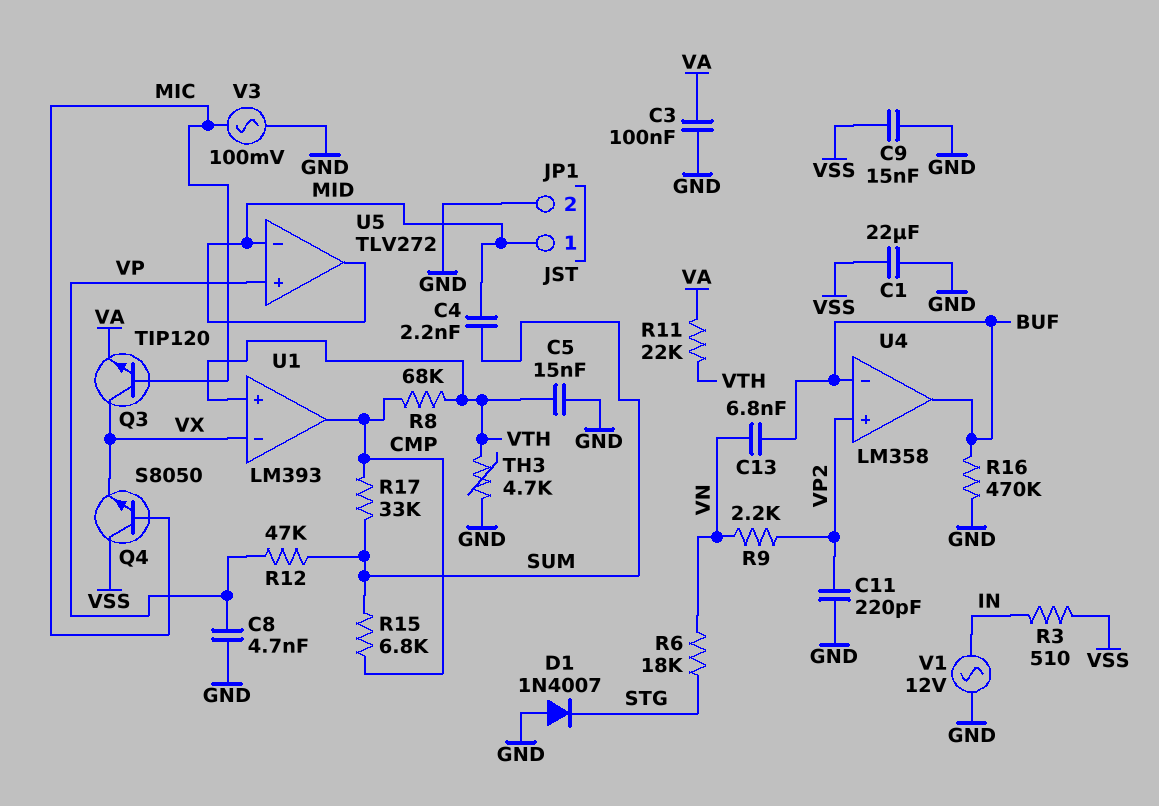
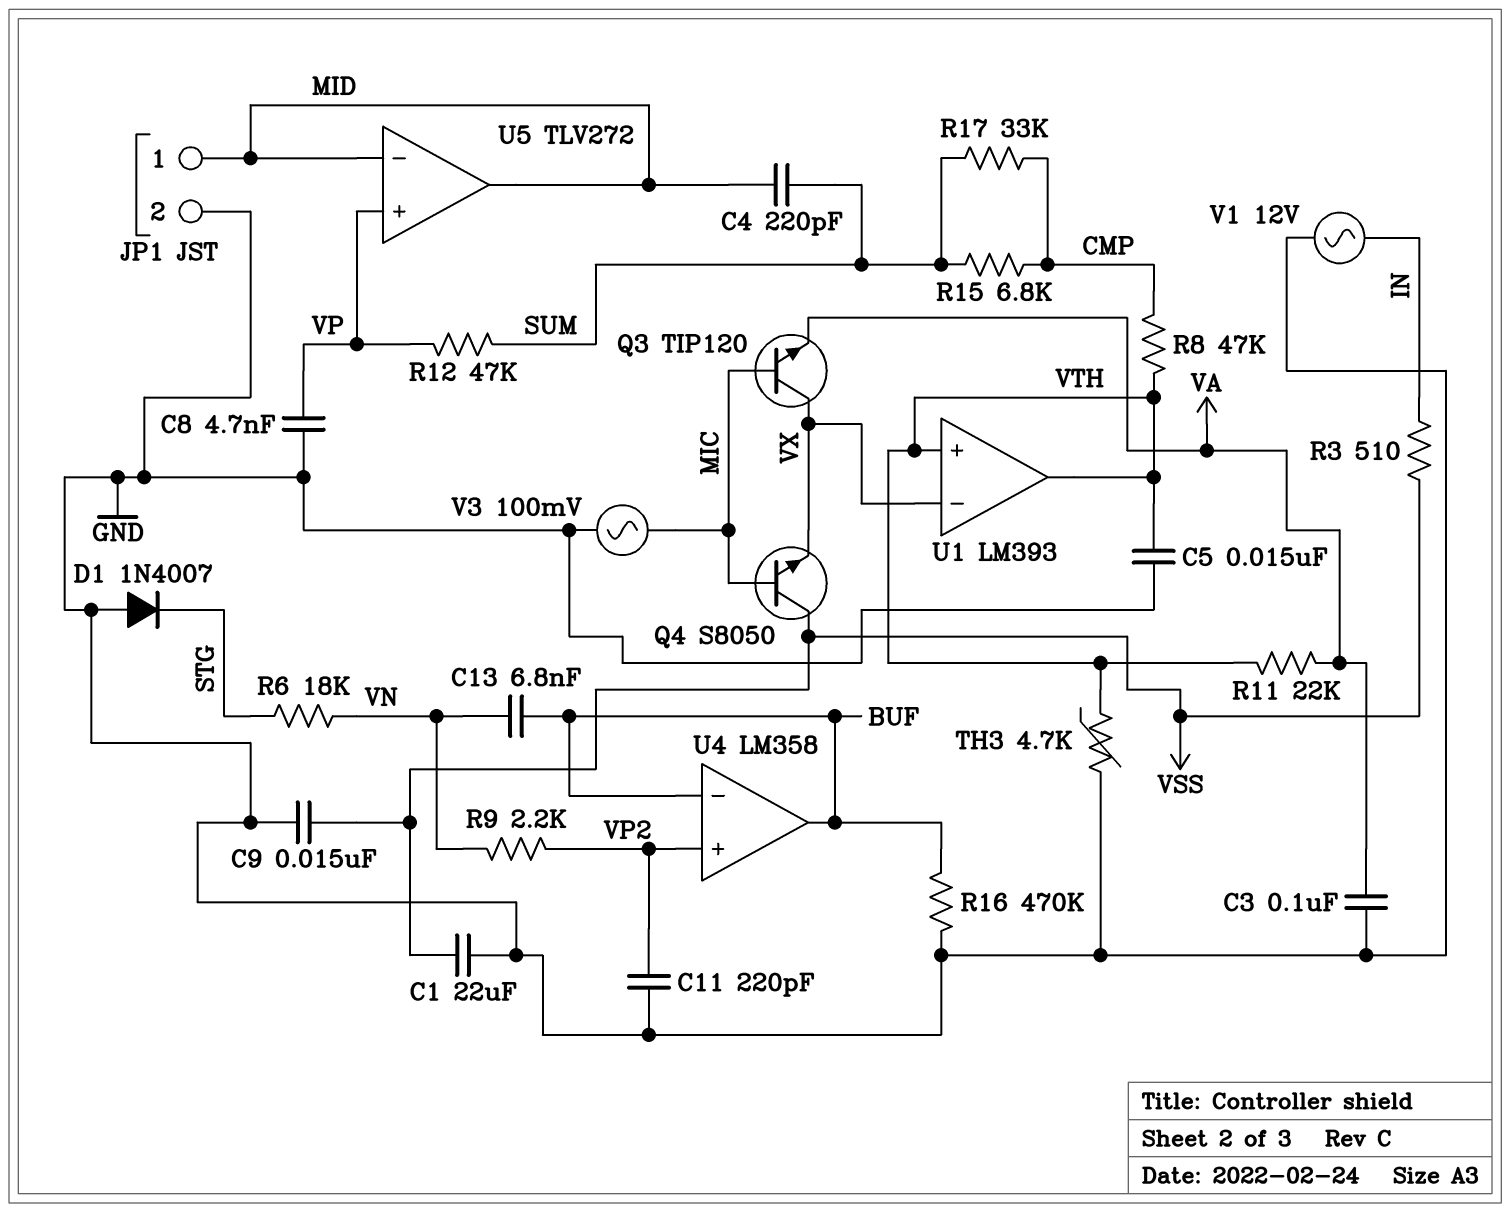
C4: 2.2nF (MID, SUM) -> 220pF (MID, SUM)
R8: 68k (CMP, VTH) -> 47k (CMP, VTH)
U1 pin out: CMP -> VTH

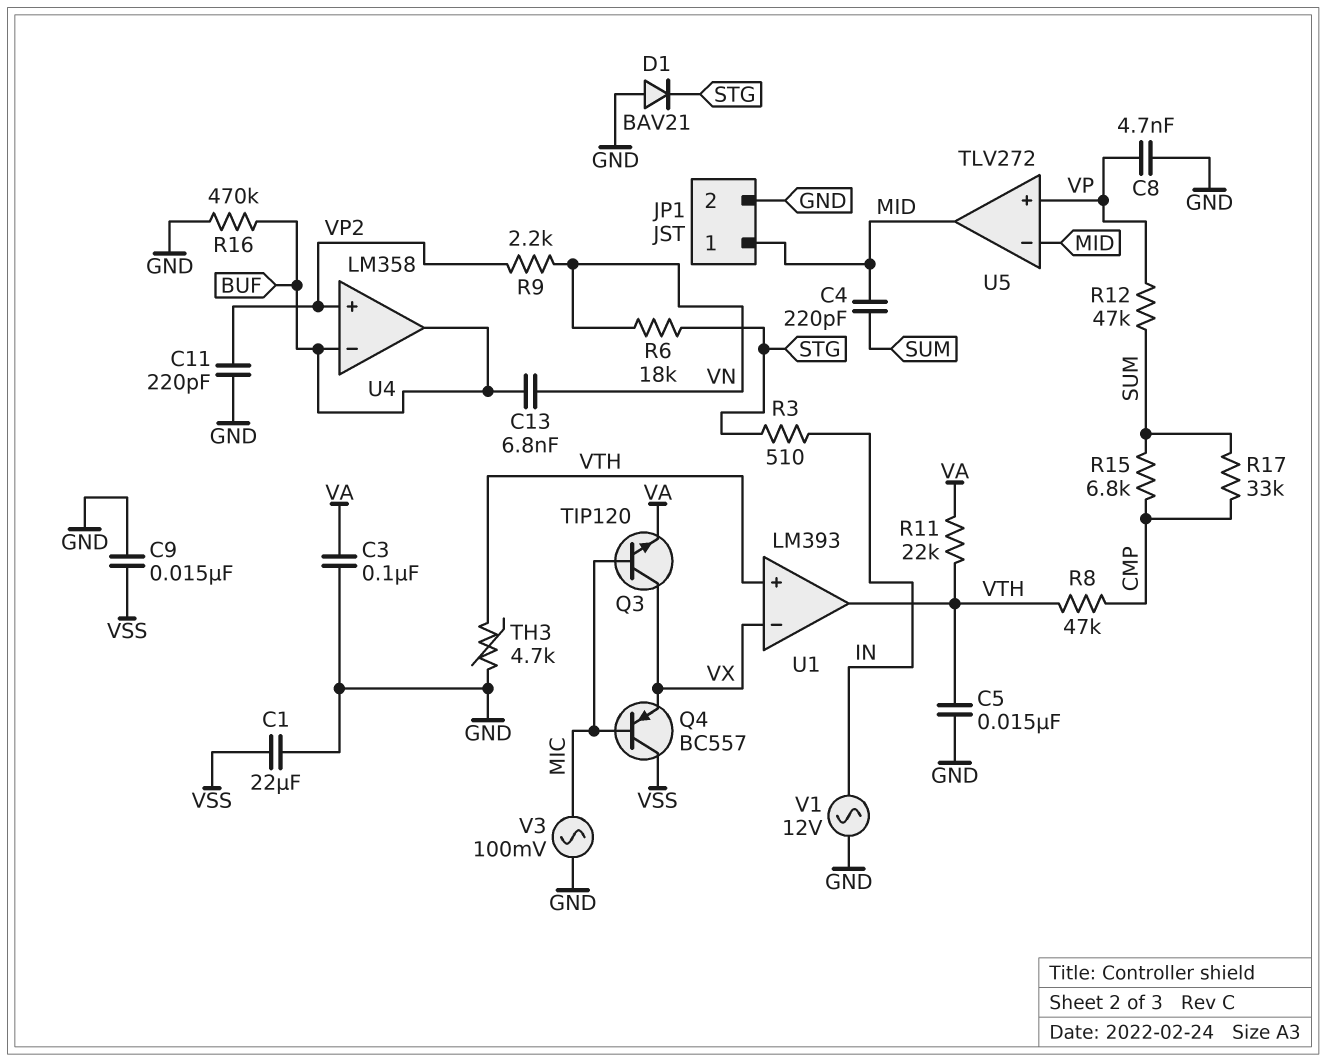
D1: diode 1N4007 (A GND, K STG) -> diode BAV21 (A GND, K STG)
Q4: NPN S8050 (B MIC, C VSS, E VX) -> PNP BC557 (B MIC, C VSS, E VX)
R3: 510 (IN, VSS) -> 510 (IN, STG)

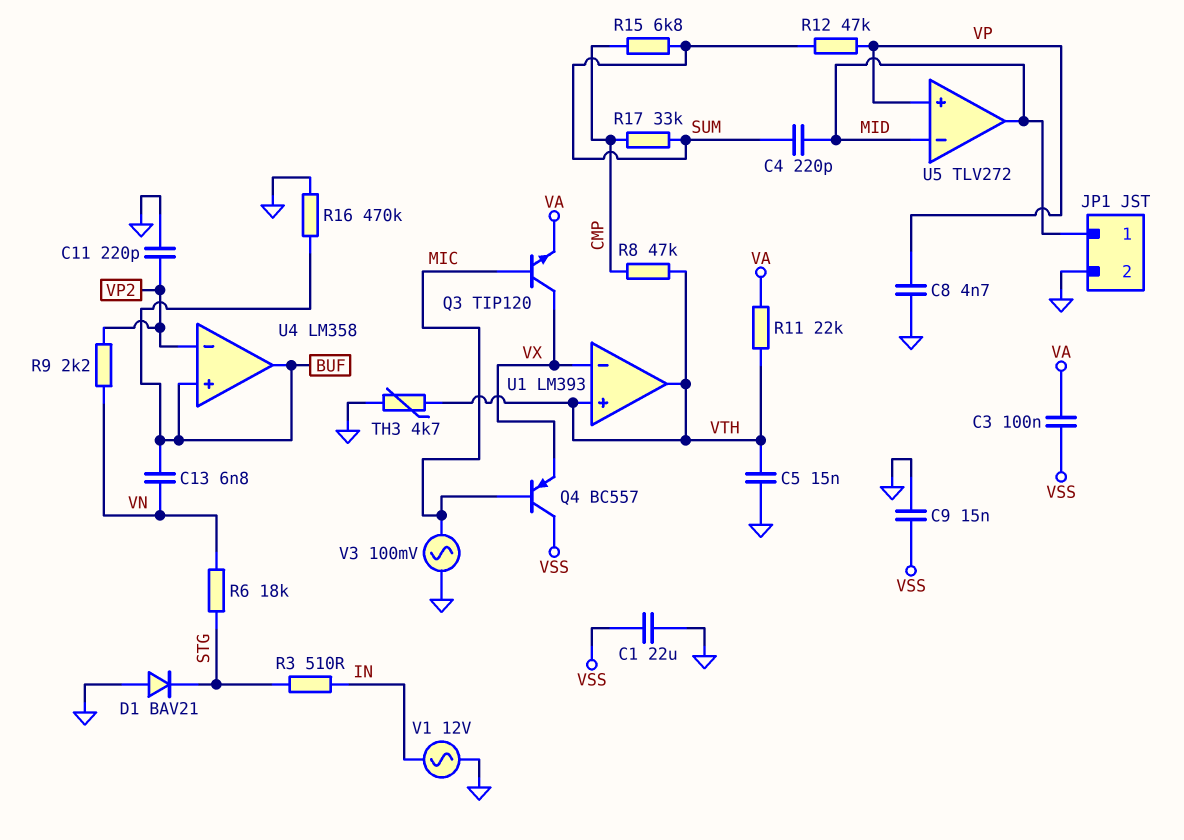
C3: 100nF (GND, VA) -> 100nF (VA, VSS)
U4 pin in+: VP2 -> BUF
U4 pin in-: BUF -> VP2

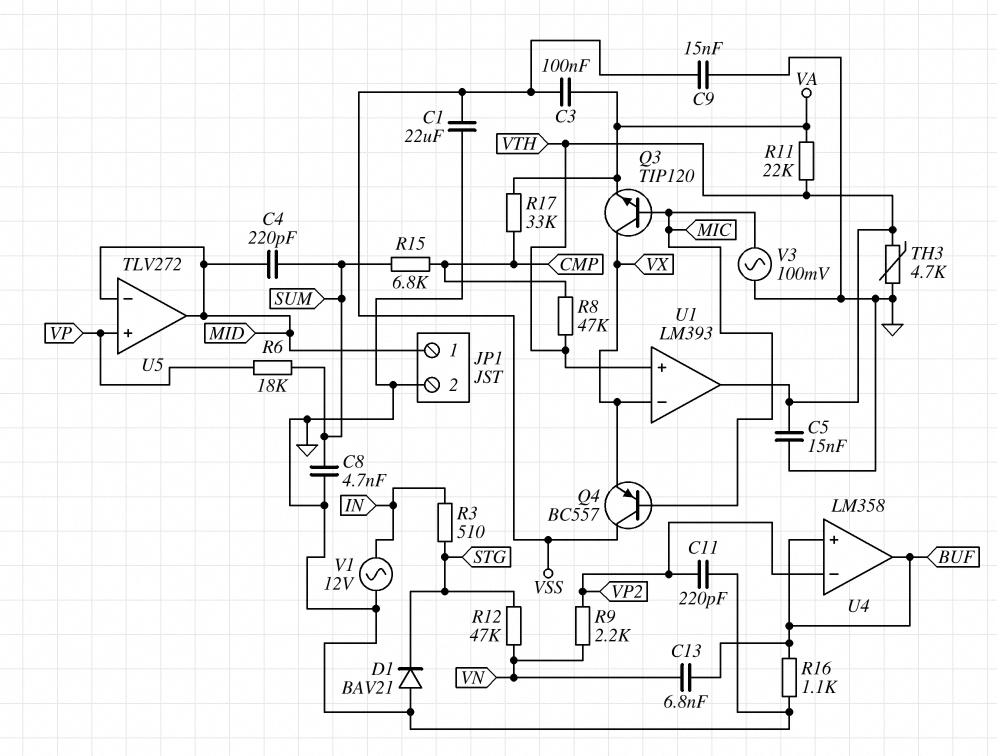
C8: 4.7nF (GND, VP) -> 4.7nF (GND, SUM)
R6: 18k (STG, VN) -> 18k (SUM, VP)
R12: 47k (SUM, VP) -> 47k (STG, VN)
R16: 470k (BUF, GND) -> 1.1k (BUF, GND)
R17: 33k (CMP, SUM) -> 33k (CMP, VA)

